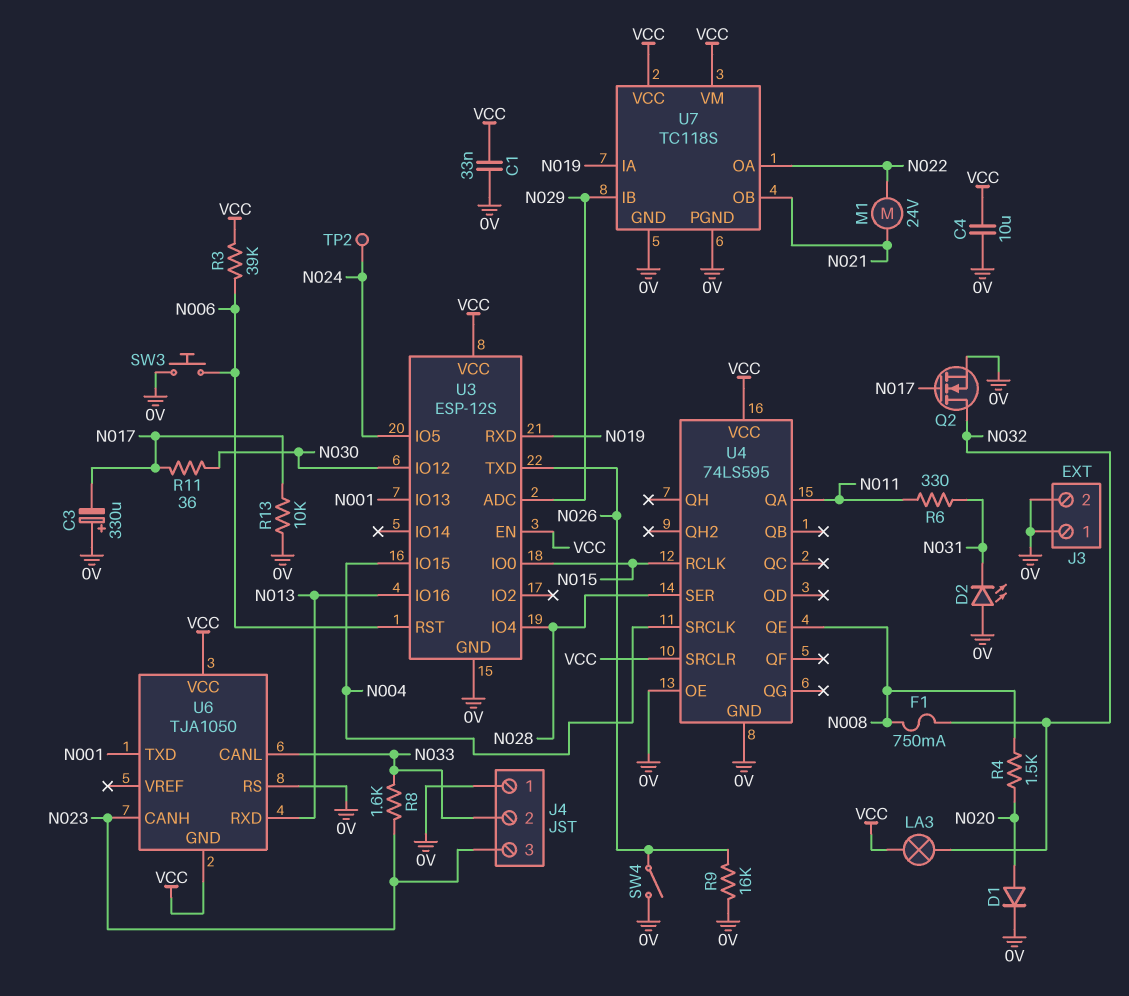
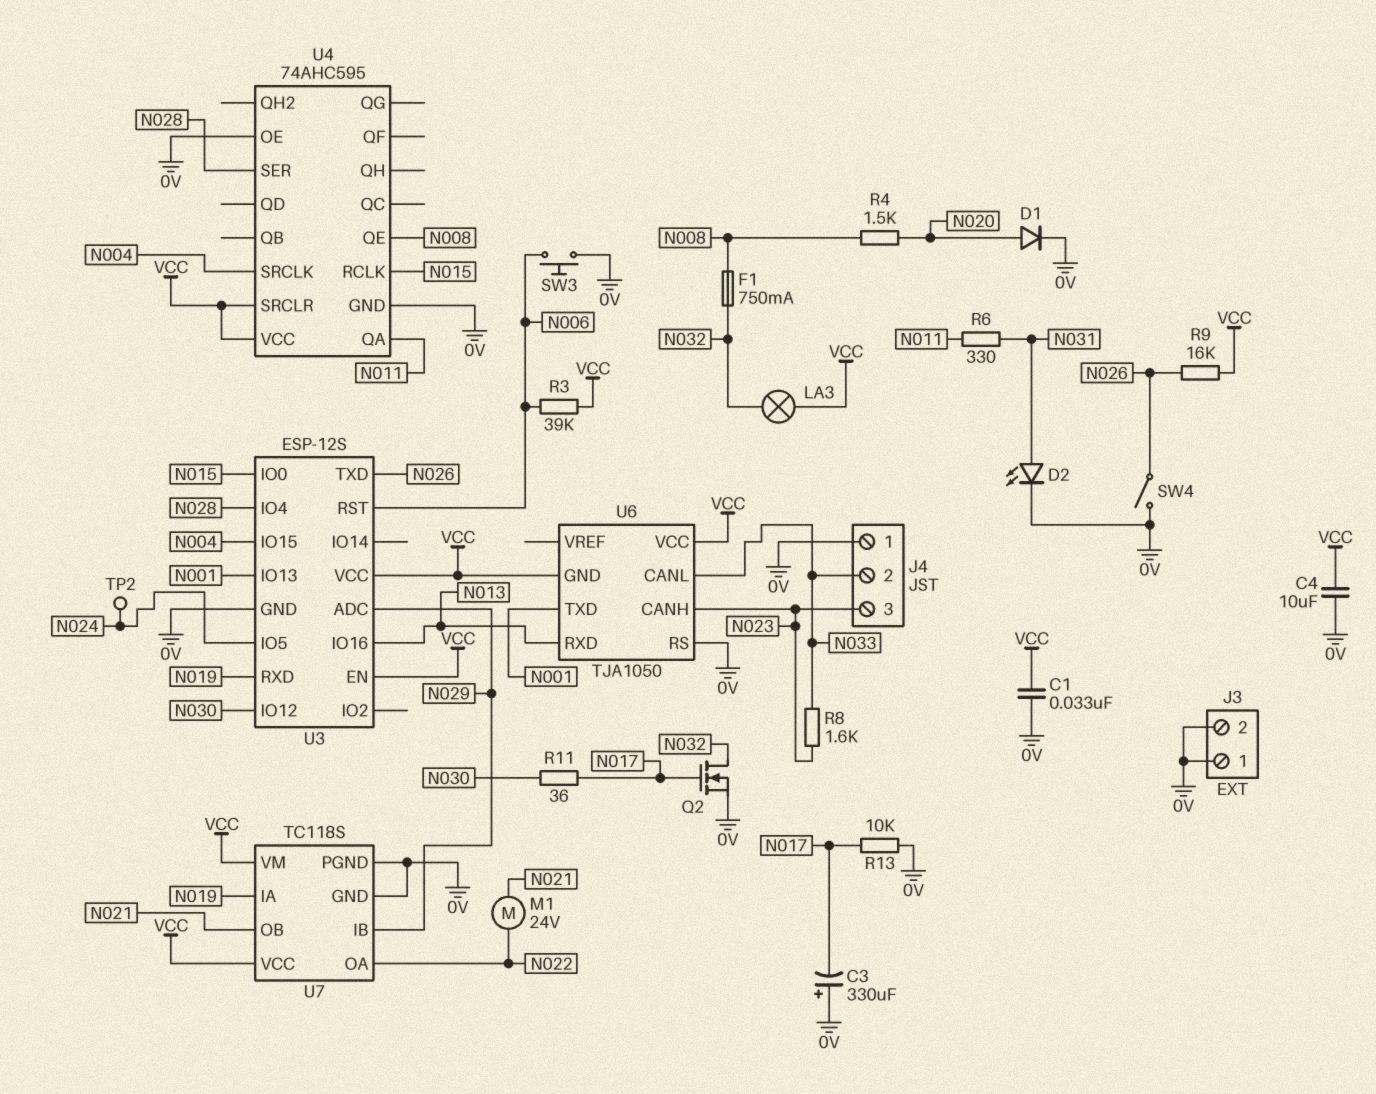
D2: LED (A 0V, K N031) -> LED (A N031, K 0V)
R9: 16k (0V, N026) -> 16k (N026, VCC)
U4: 74LS595 -> 74AHC595

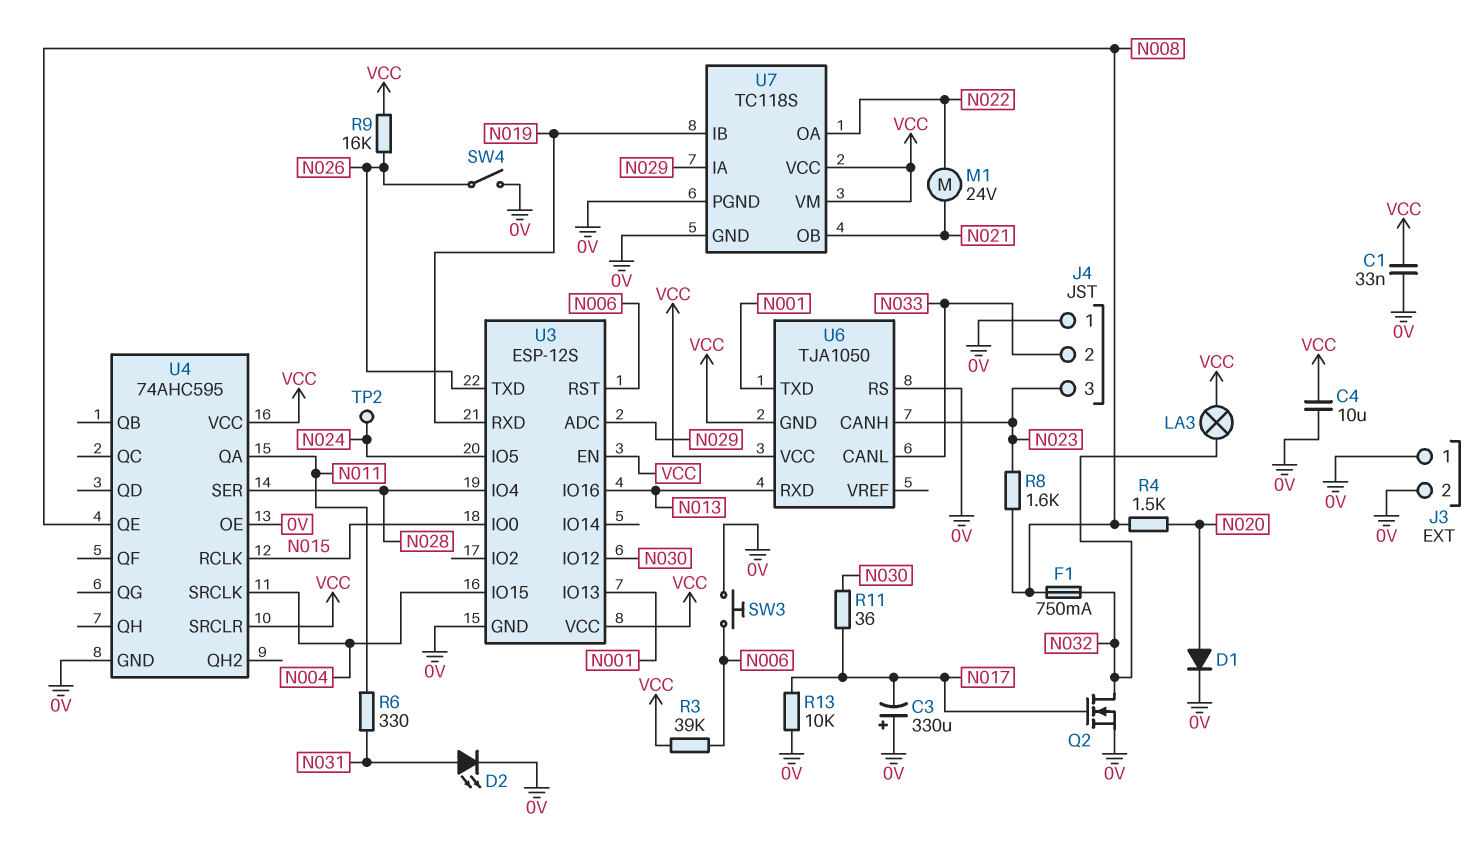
R8: 1.6k (N023, N033) -> 1.6k (N008, N023)
U7 pin IA: N019 -> N029
U7 pin IB: N029 -> N019

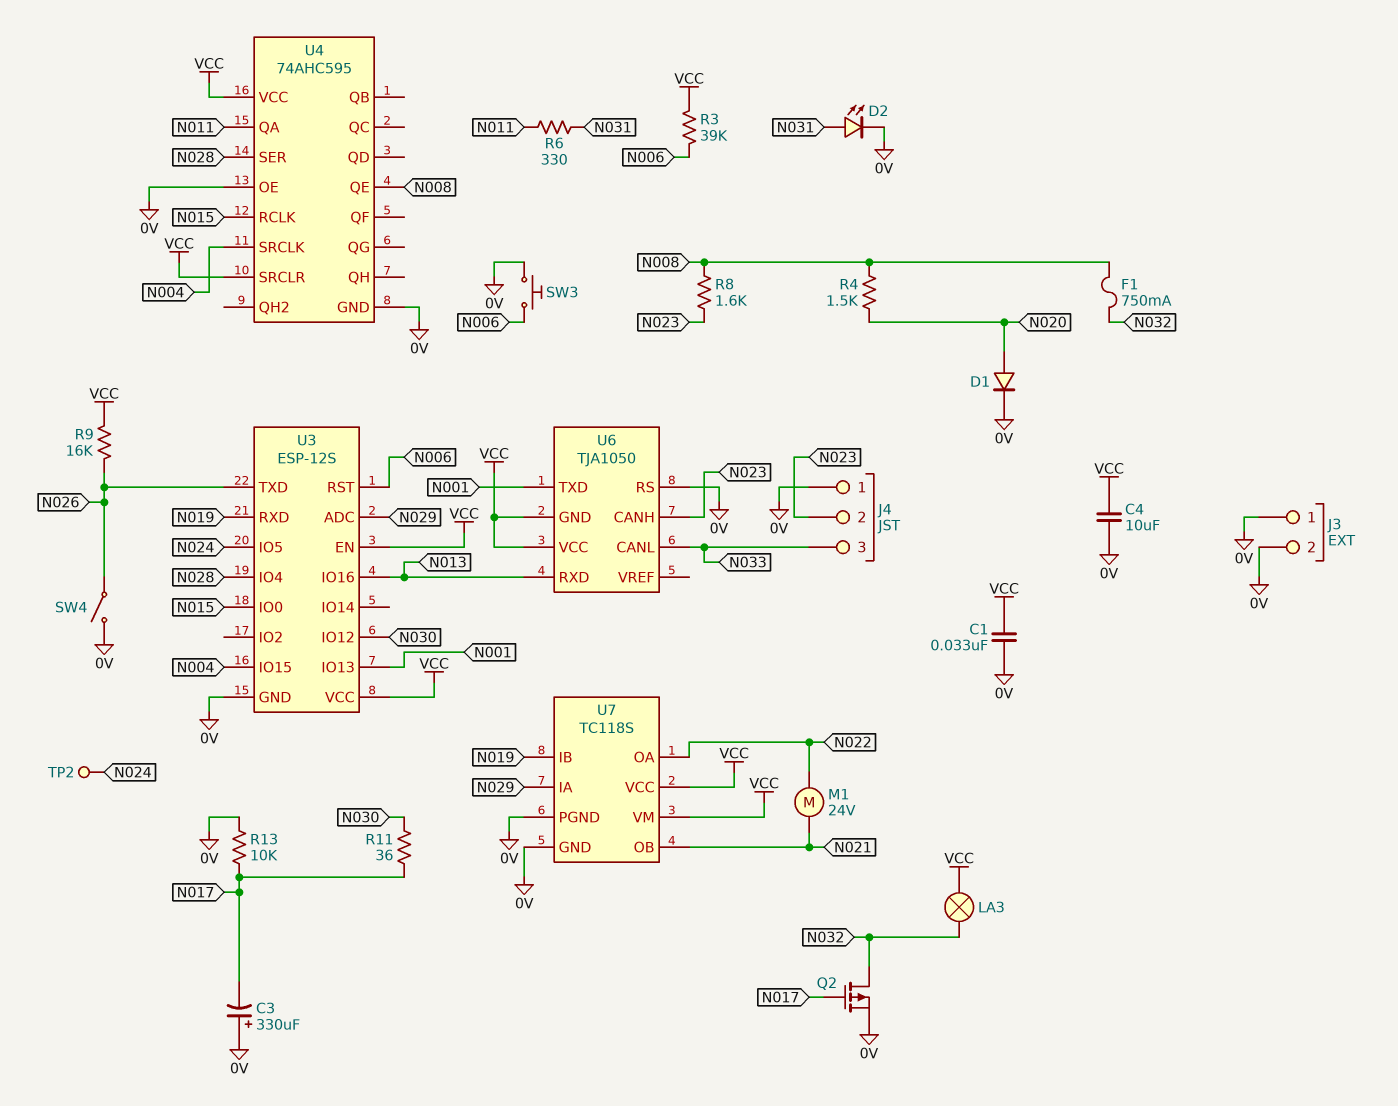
J4 pin 2: N033 -> N023
J4 pin 3: N023 -> N033
Q2: NMOS (G N017, D N032, S 0V) -> PMOS (G N017, D N032, S 0V)

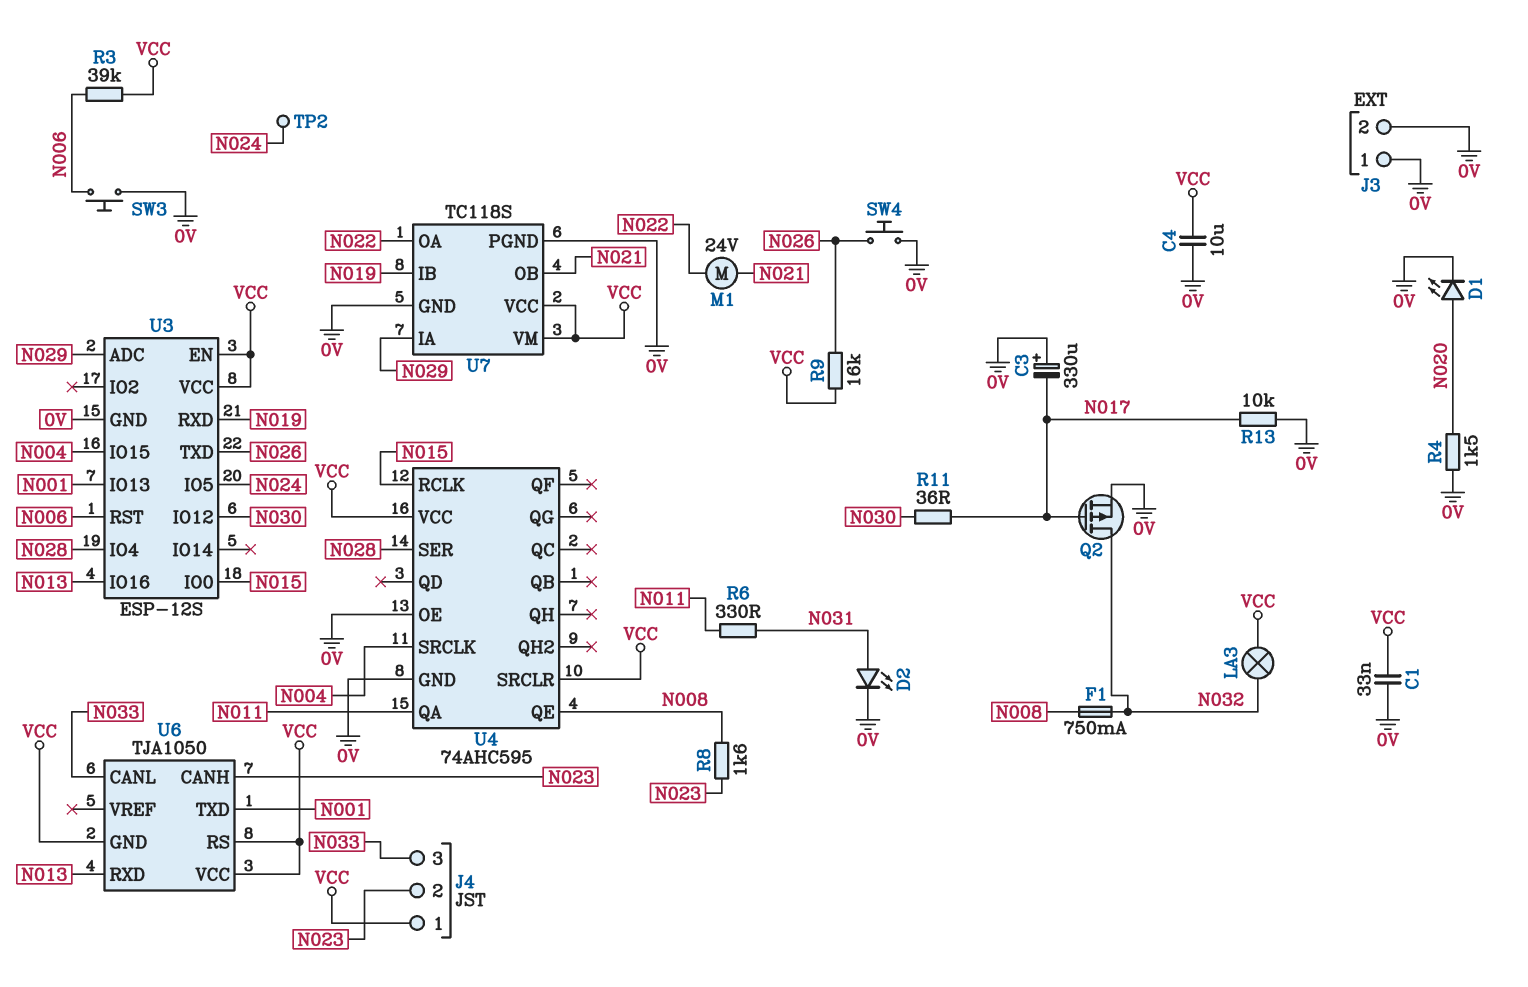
D1: diode (A N020, K 0V) -> LED (A N020, K 0V)
J4 pin 1: 0V -> VCC
R4: 1.5k (N008, N020) -> 1.5k (0V, N020)
SW4: switch (0V, N026) -> button (0V, N026)
U6 pin RS: 0V -> VCC

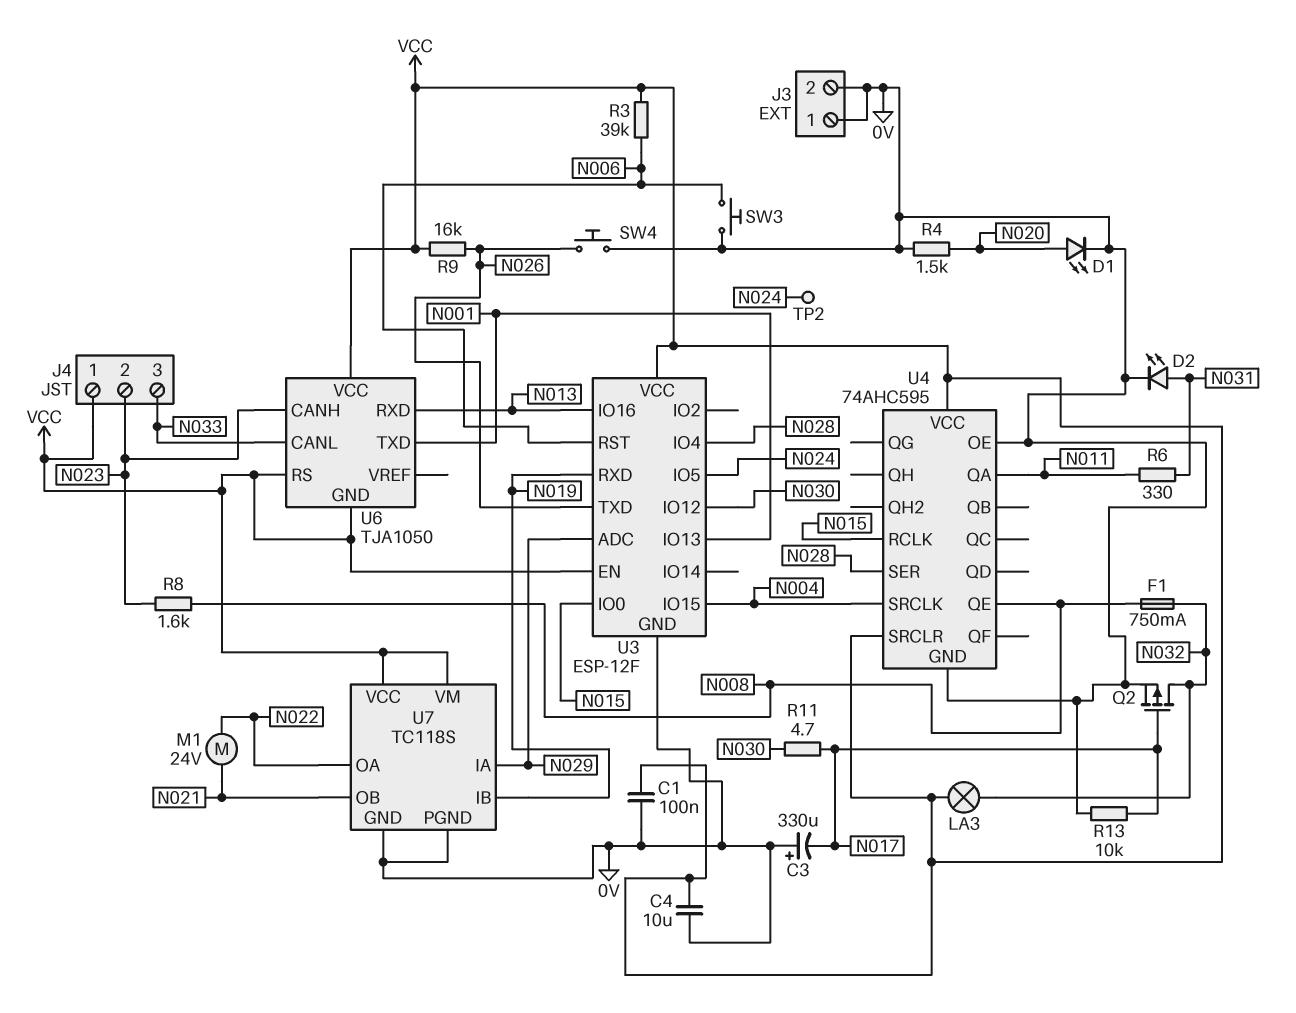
C1: 33nF (0V, VCC) -> 100nF (0V, VCC)
R11: 36 (N017, N030) -> 4.7 (N017, N030)
U3: ESP-12S -> ESP-12F

